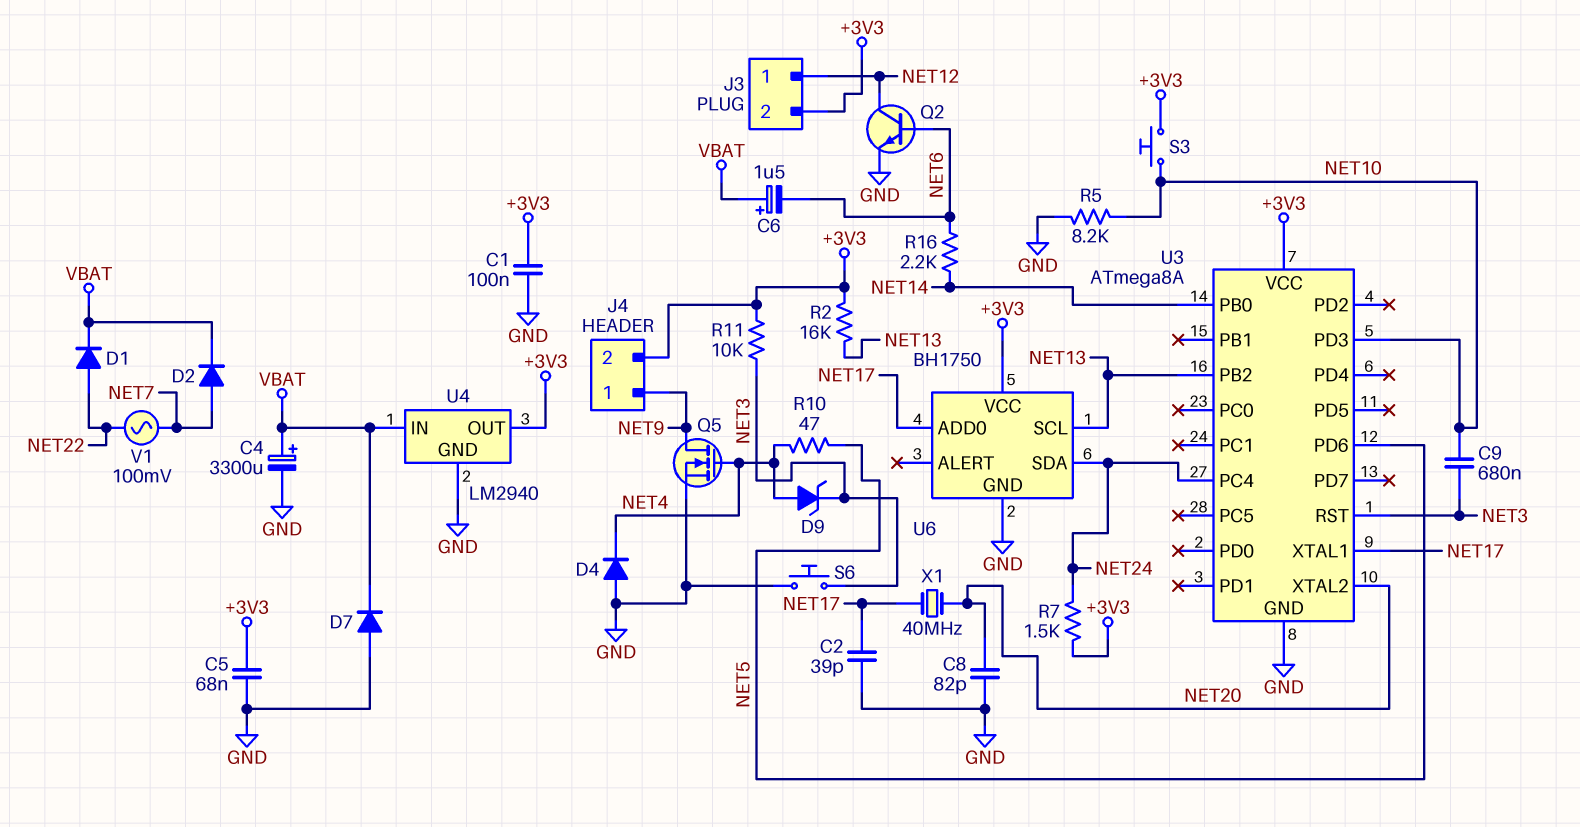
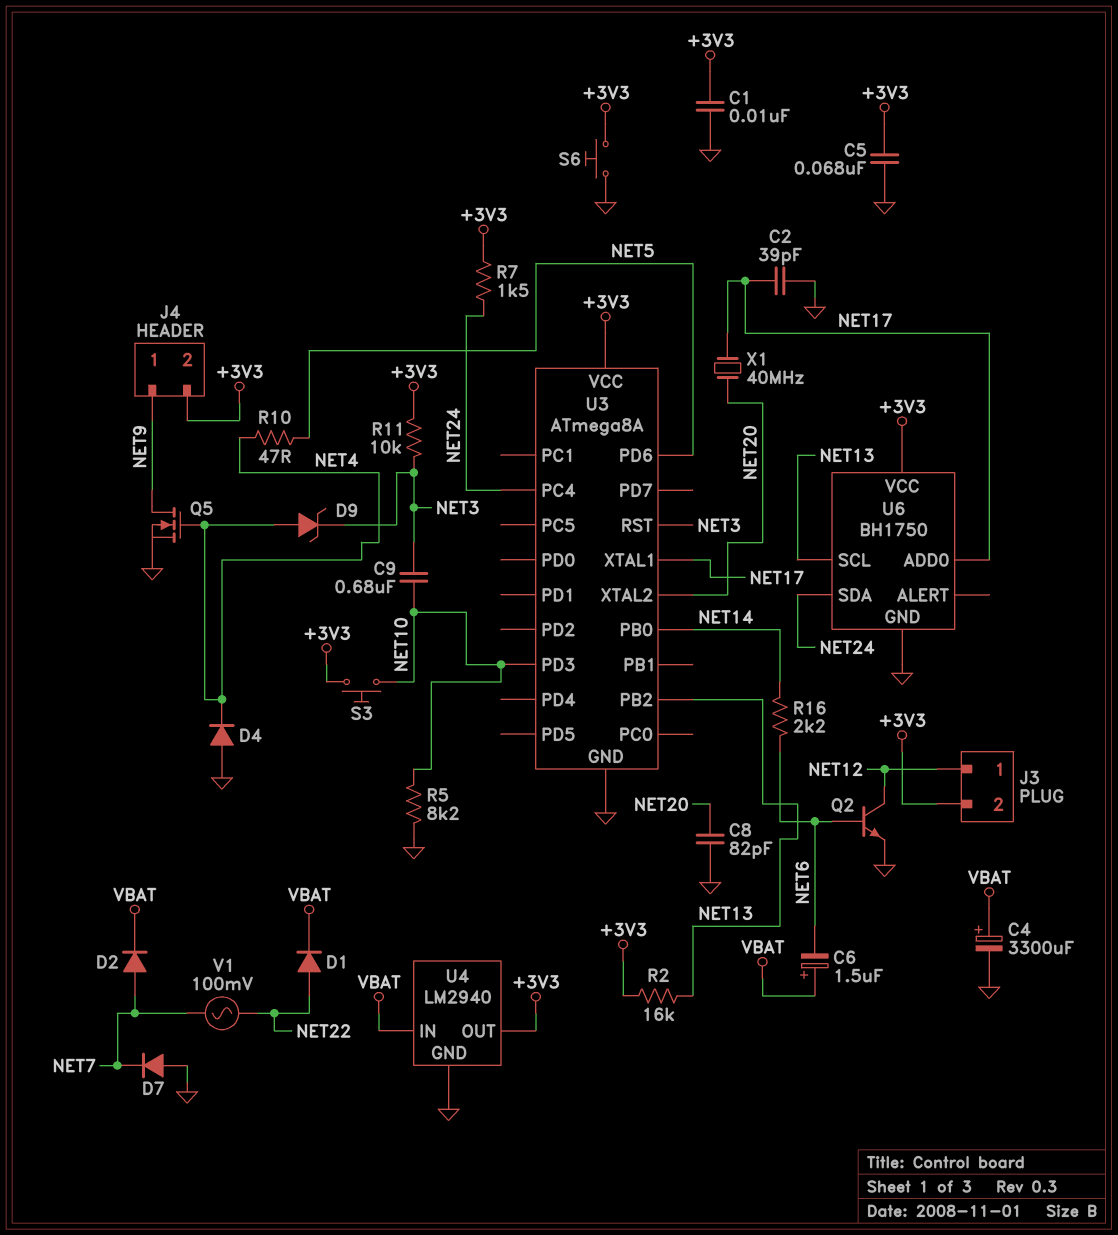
C1: 100nF (+3V3, GND) -> 10nF (+3V3, GND)
D7: diode (A GND, K VBAT) -> diode (A GND, K NET7)
S6: button (GND, NET3) -> button (+3V3, GND)

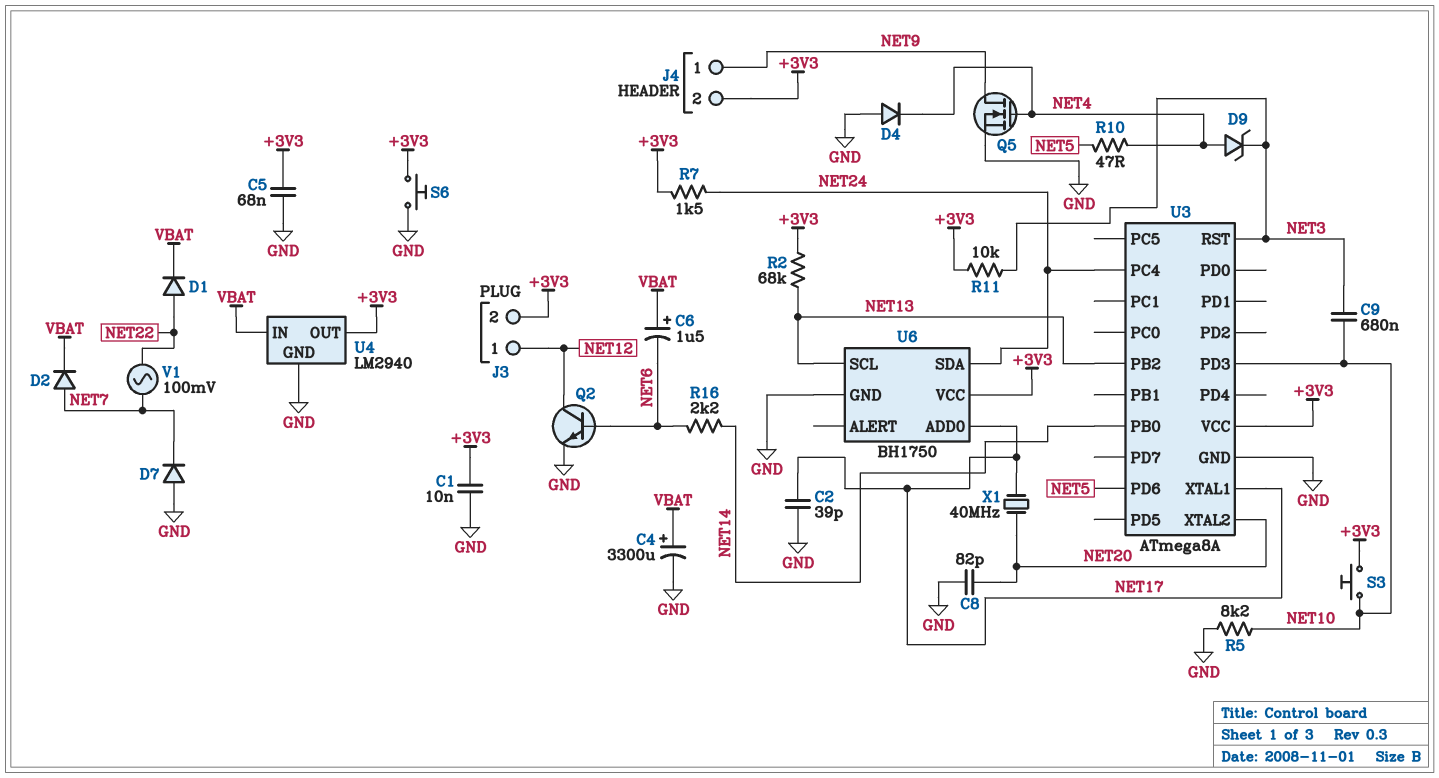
R2: 16k (+3V3, NET13) -> 68k (+3V3, NET13)

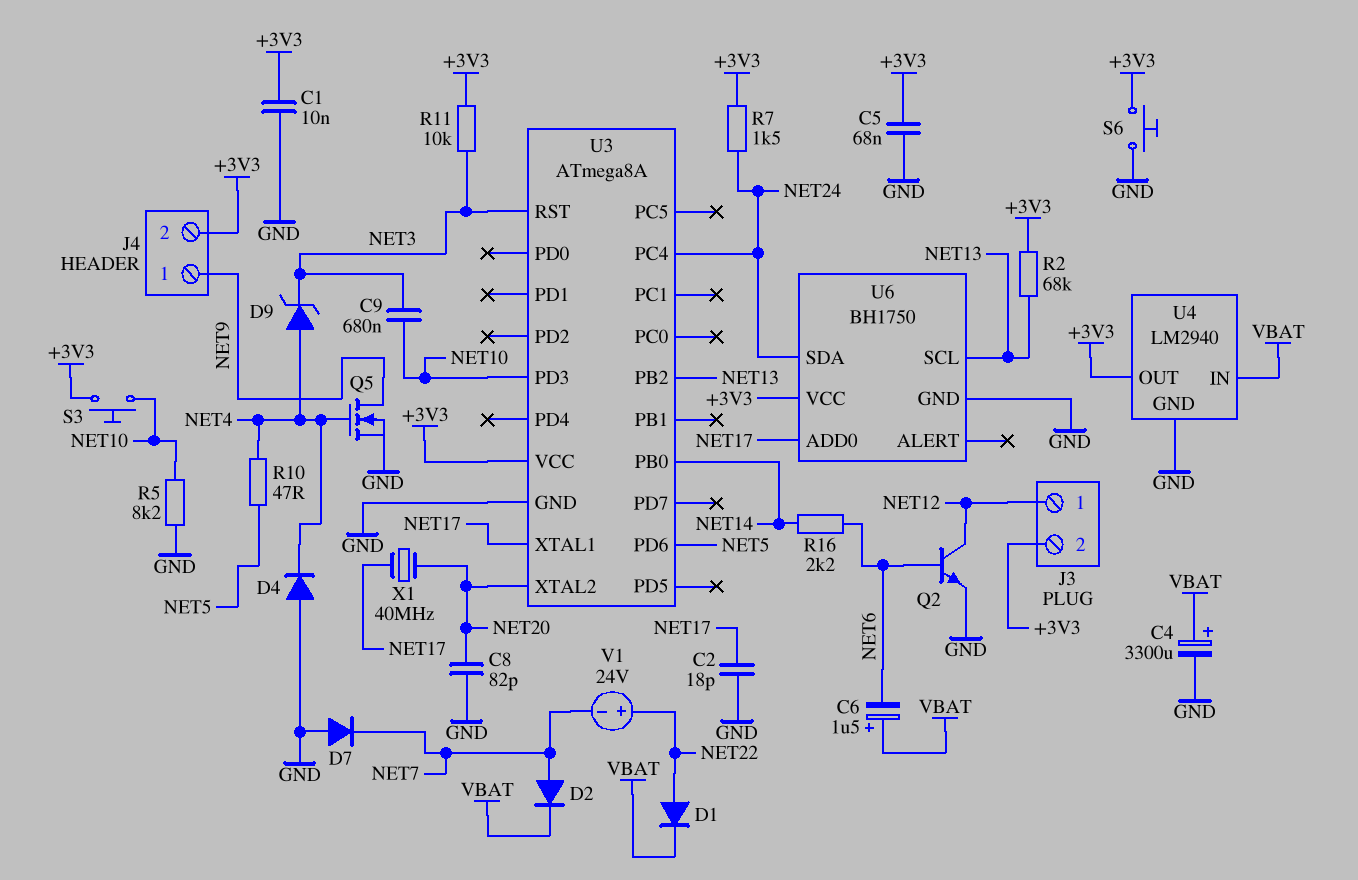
C2: 39pF (GND, NET17) -> 18pF (GND, NET17)
V1: AC 100mV (NET7, NET22) -> 24V (plus NET22, minus NET7)

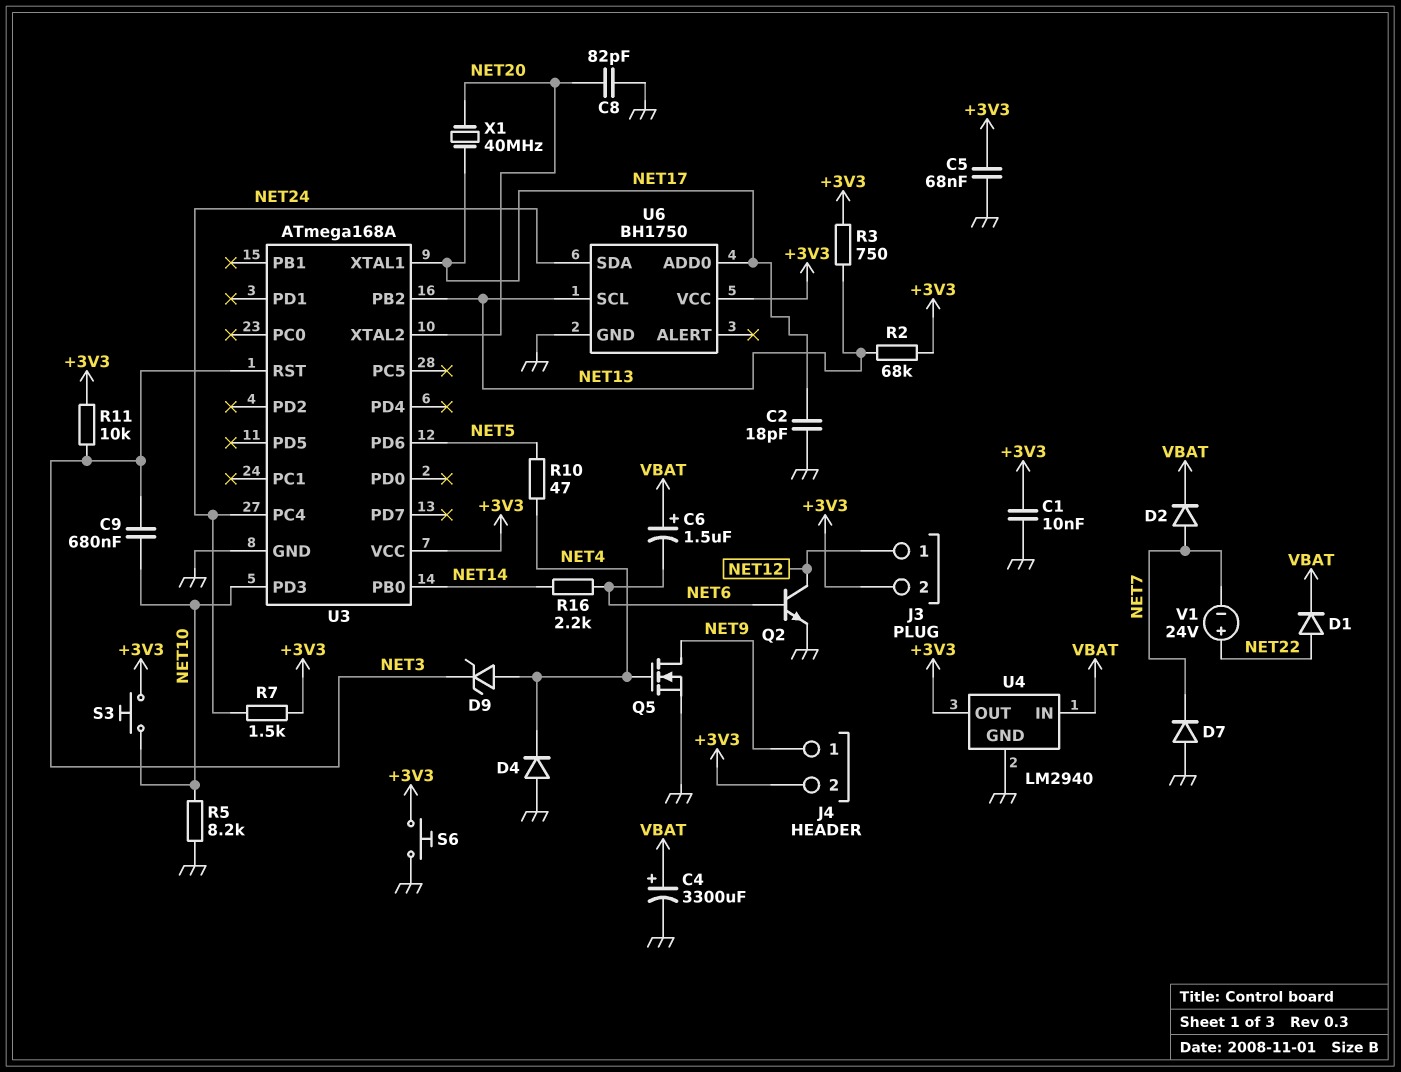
R3: none -> 750 (+3V3, NET13)
U3: ATmega8A -> ATmega168A

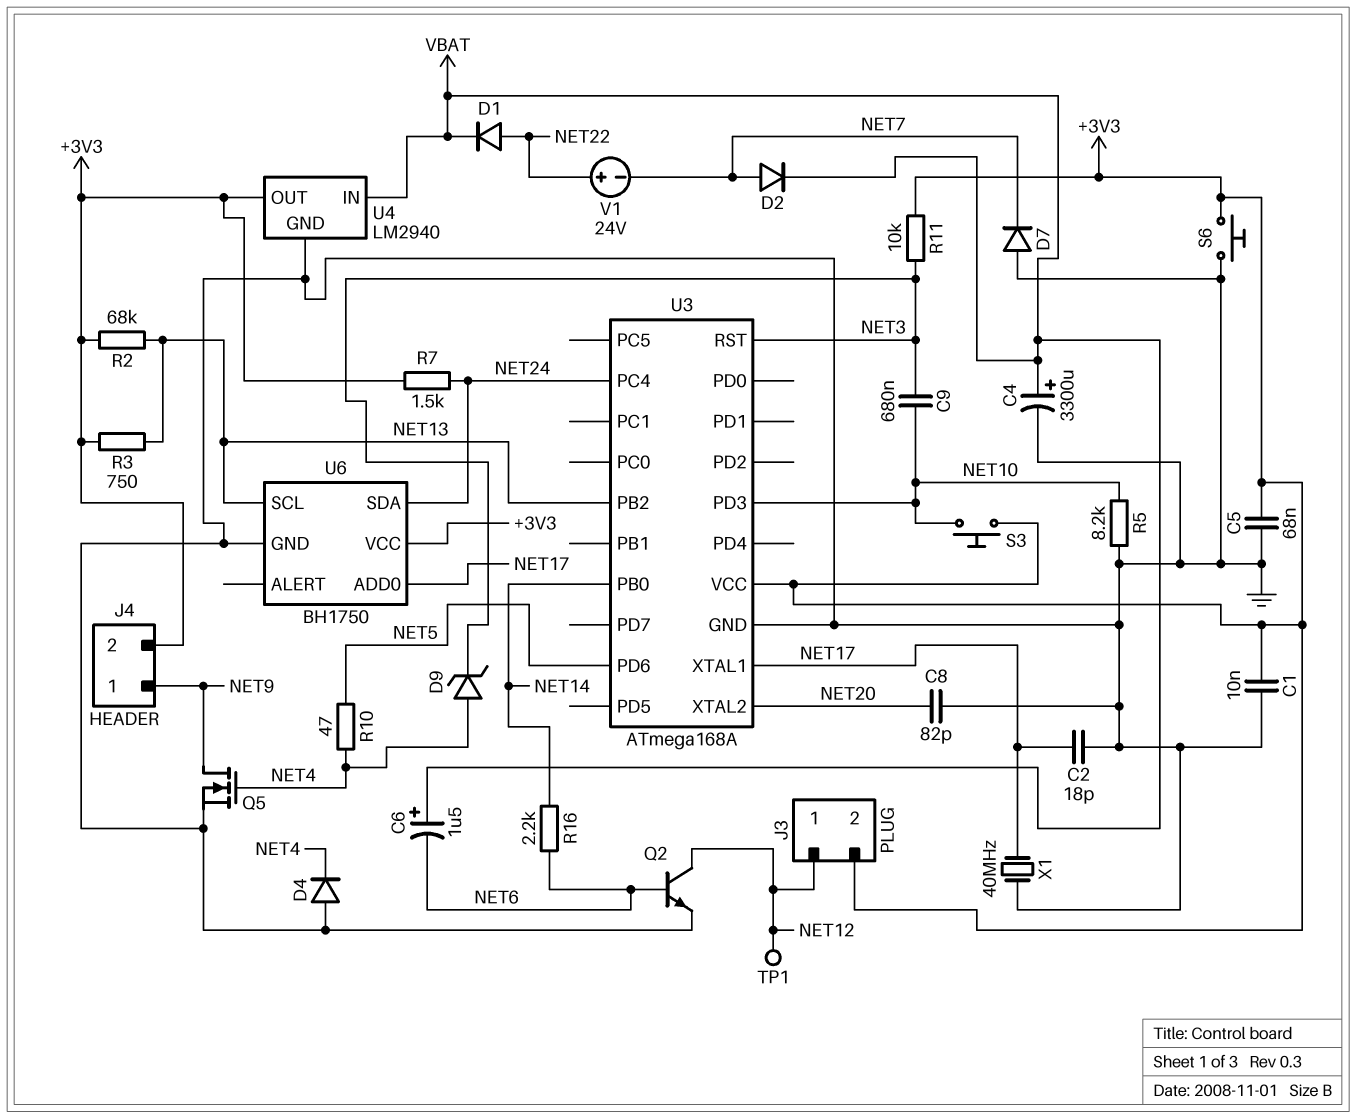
TP1: none -> test point (NET12)
X1: 40MHz (NET17, NET20) -> 40MHz (GND, NET17)

